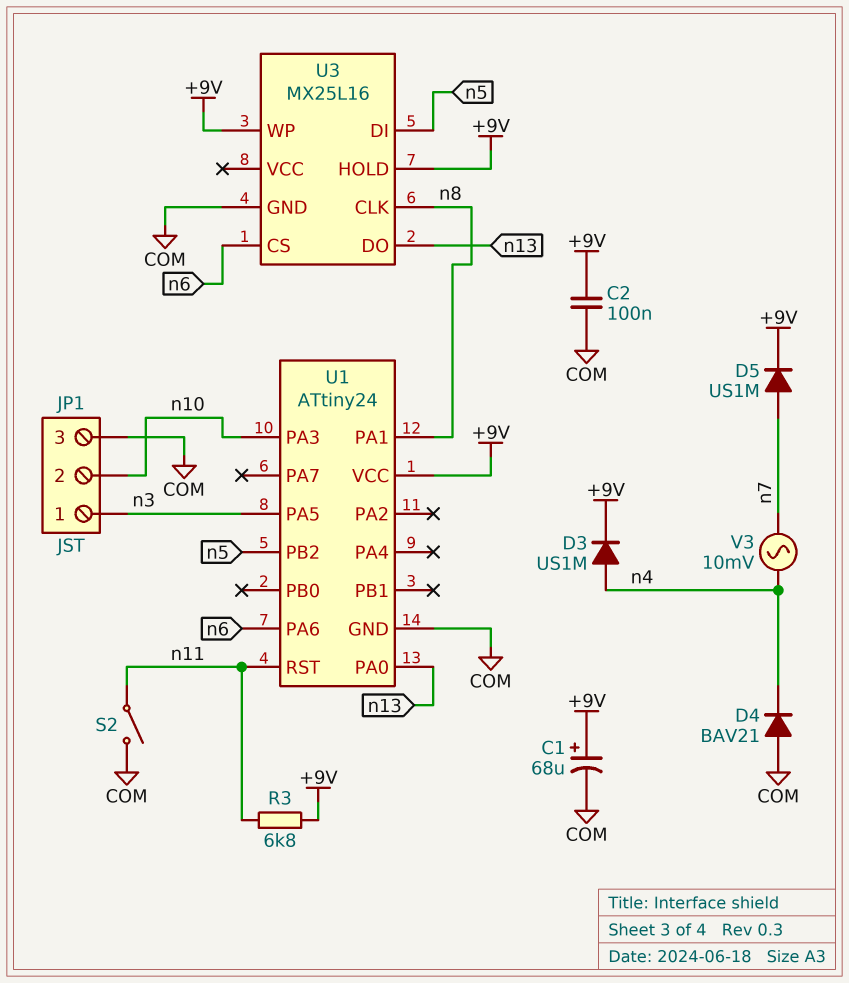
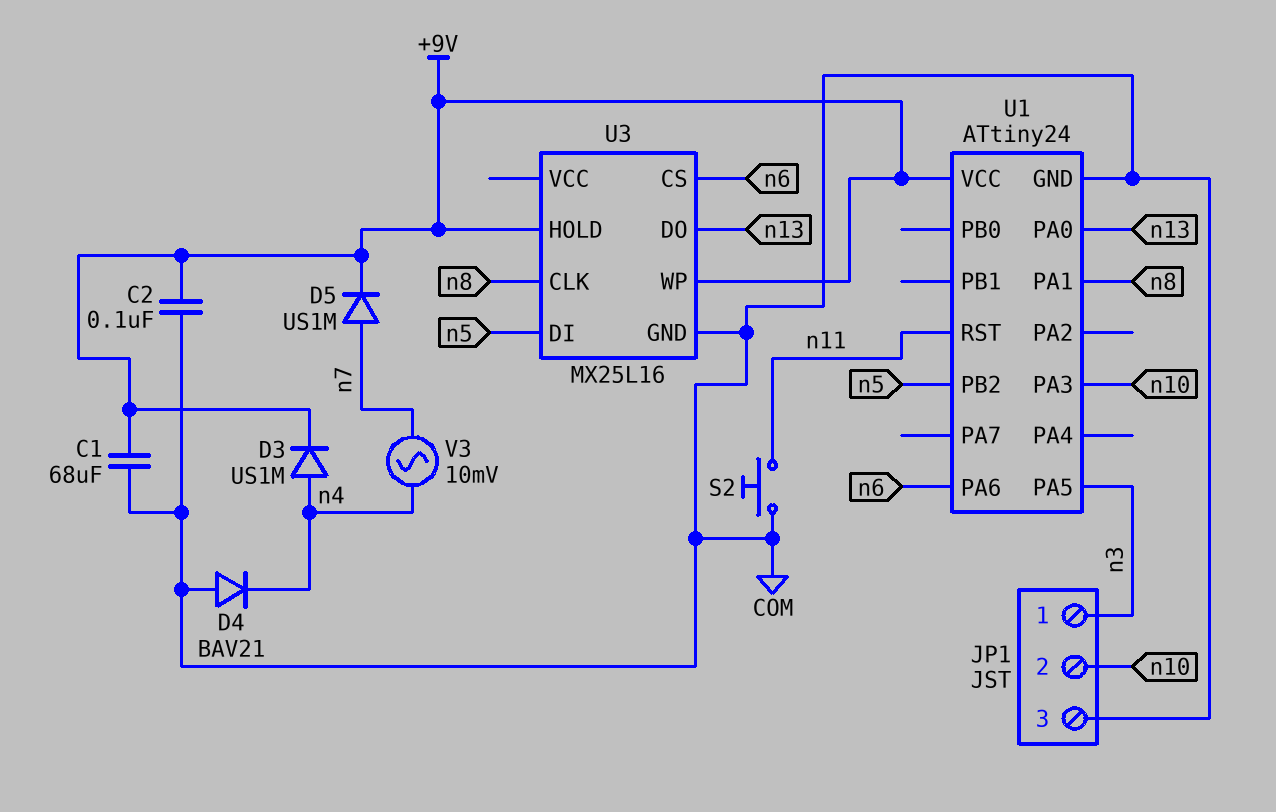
C1: 68uF (plus +9V, minus COM) -> 68uF (+9V, COM)
R3: 6.8k (+9V, n11) -> none
S2: switch (COM, n11) -> button (COM, n11)

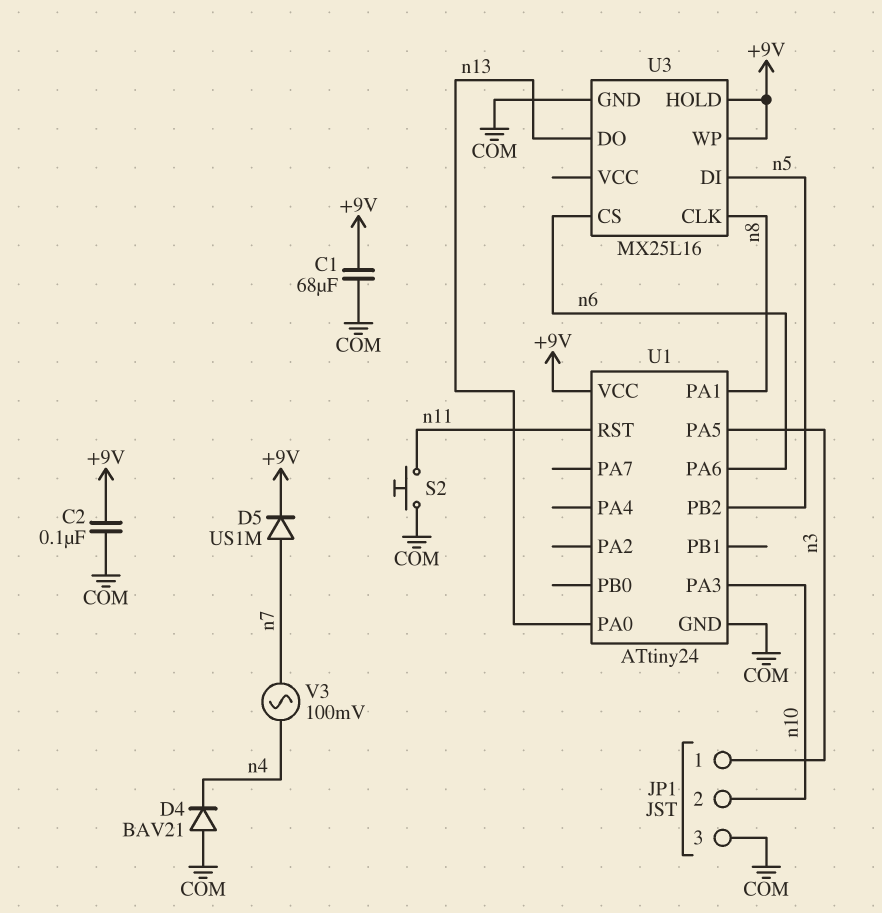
D3: diode US1M (A n4, K +9V) -> none
V3: AC 10mV (n4, n7) -> AC 100mV (n4, n7)

